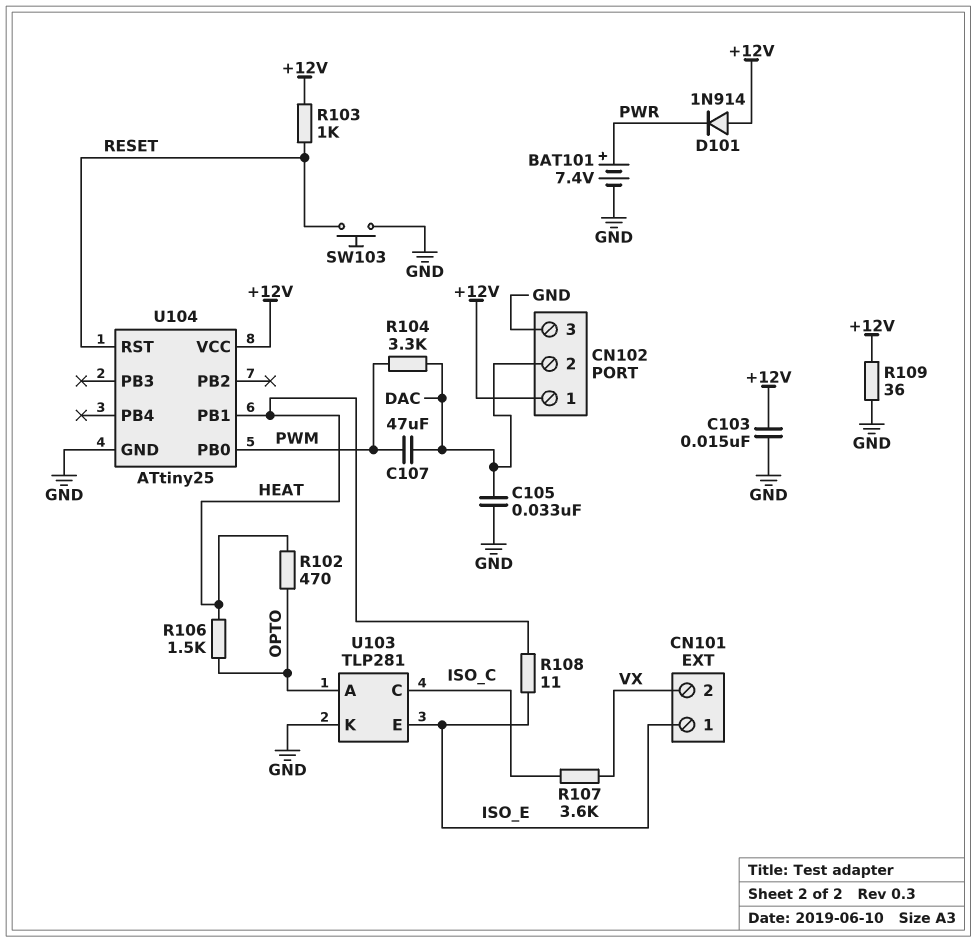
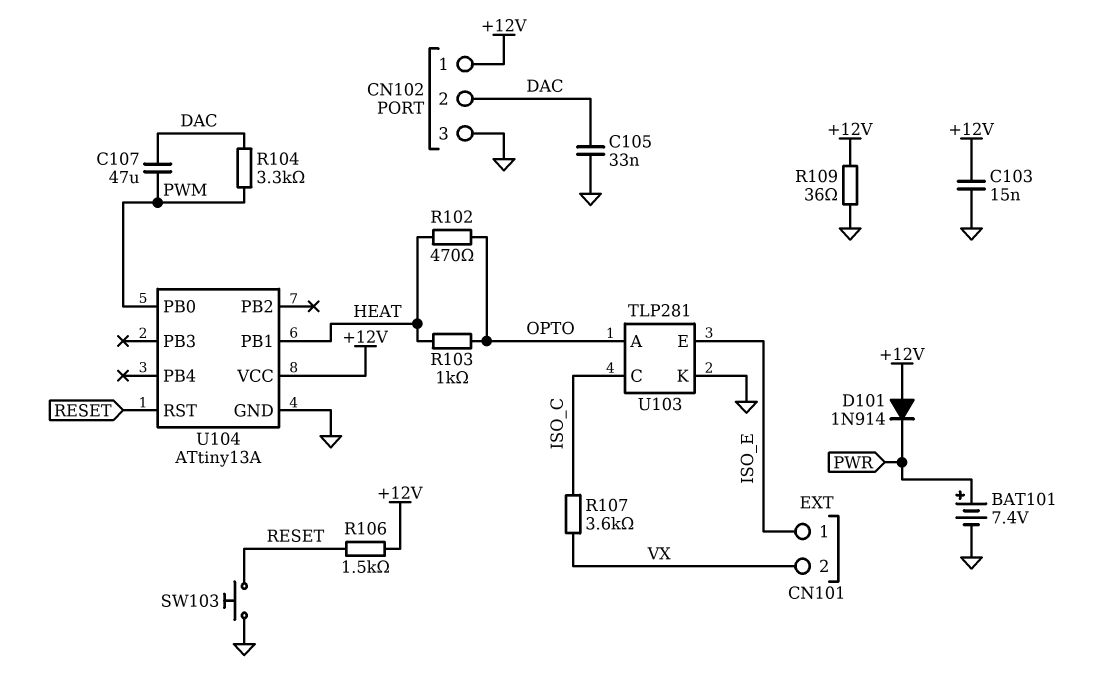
R103: 1k (+12V, RESET) -> 1k (HEAT, OPTO)
R106: 1.5k (HEAT, OPTO) -> 1.5k (+12V, RESET)
R108: 11 (HEAT, ISO_E) -> none
U104: ATtiny25 -> ATtiny13A

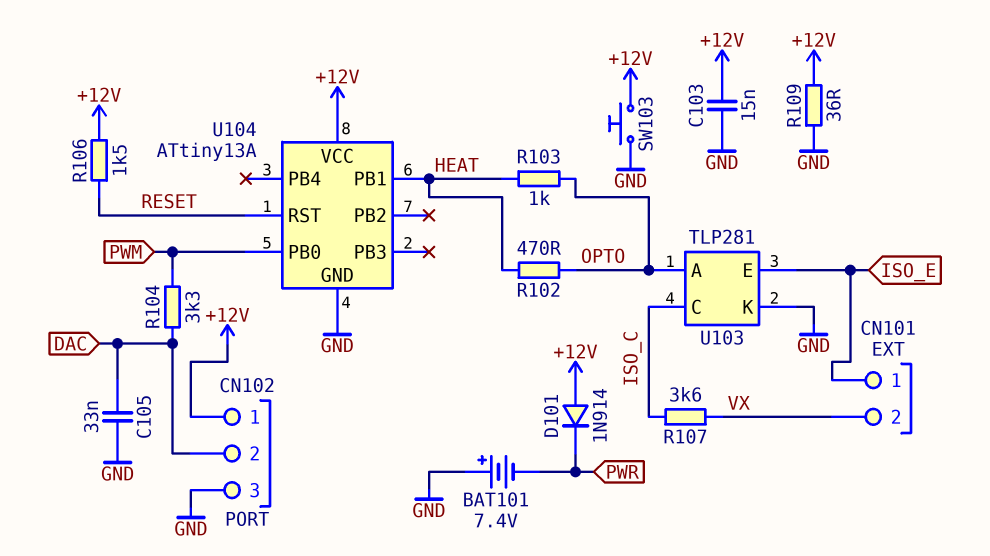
BAT101: 7.4V (plus PWR, minus GND) -> 7.4V (plus GND, minus PWR)
C107: 47uF (DAC, PWM) -> none
SW103: button (GND, RESET) -> button (+12V, GND)

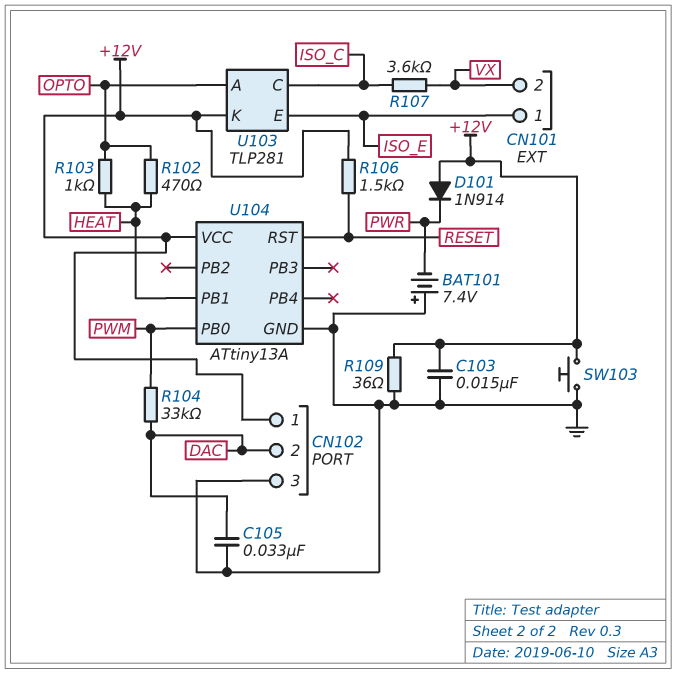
R104: 3.3k (DAC, PWM) -> 33k (DAC, PWM)
U103 pin K: GND -> +12V

